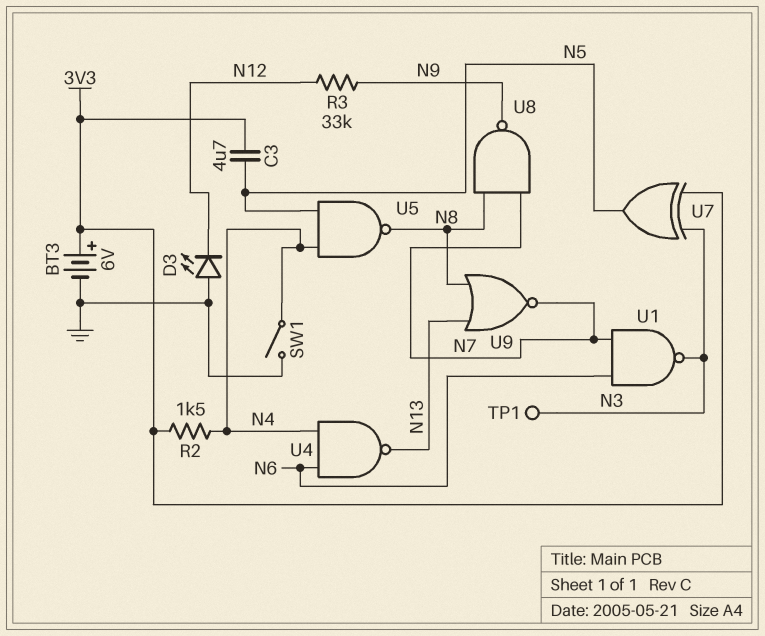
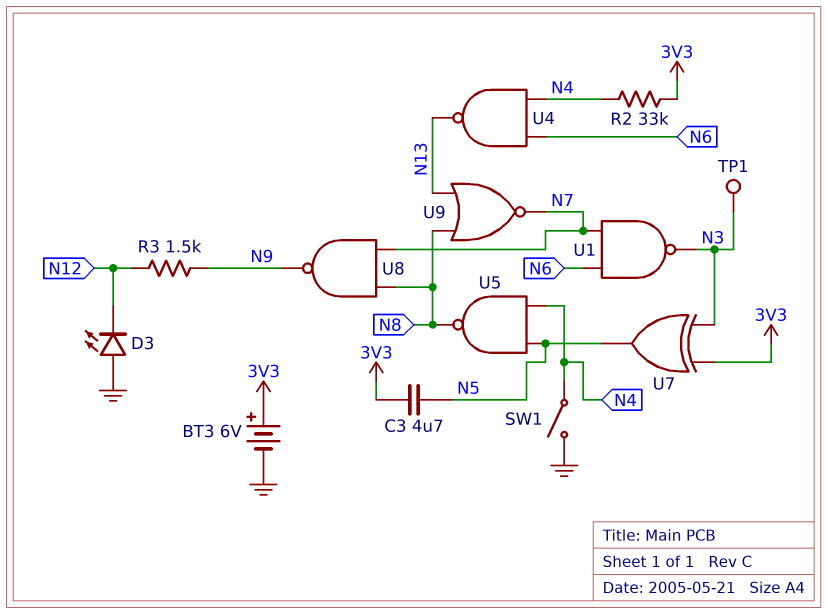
R2: 1.5k (3V3, N4) -> 33k (3V3, N4)
R3: 33k (N9, N12) -> 1.5k (N9, N12)

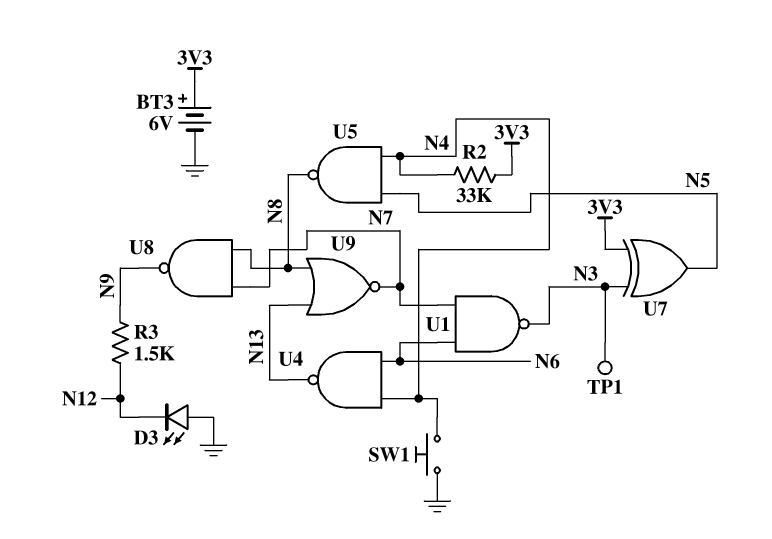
C3: 4.7uF (3V3, N5) -> none
SW1: switch (GND, N4) -> button (GND, N4)

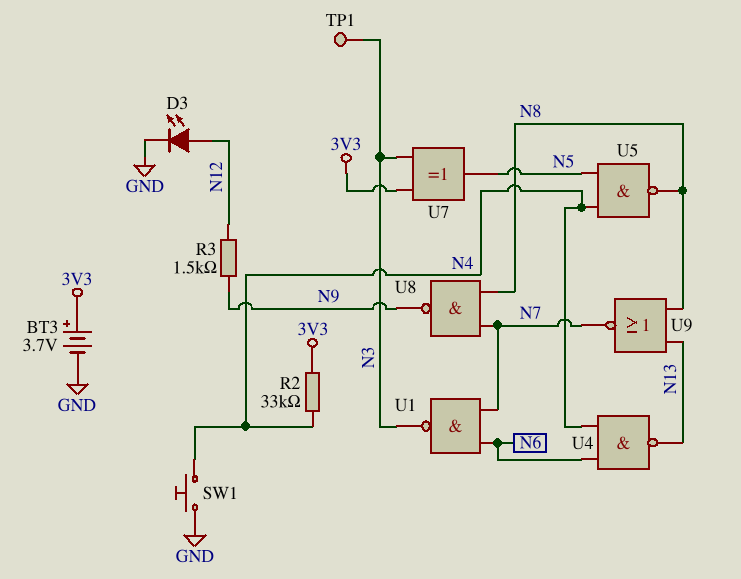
BT3: 6V (plus 3V3, minus GND) -> 3.7V (plus 3V3, minus GND)
D3: LED (A GND, K N12) -> LED (A N12, K GND)

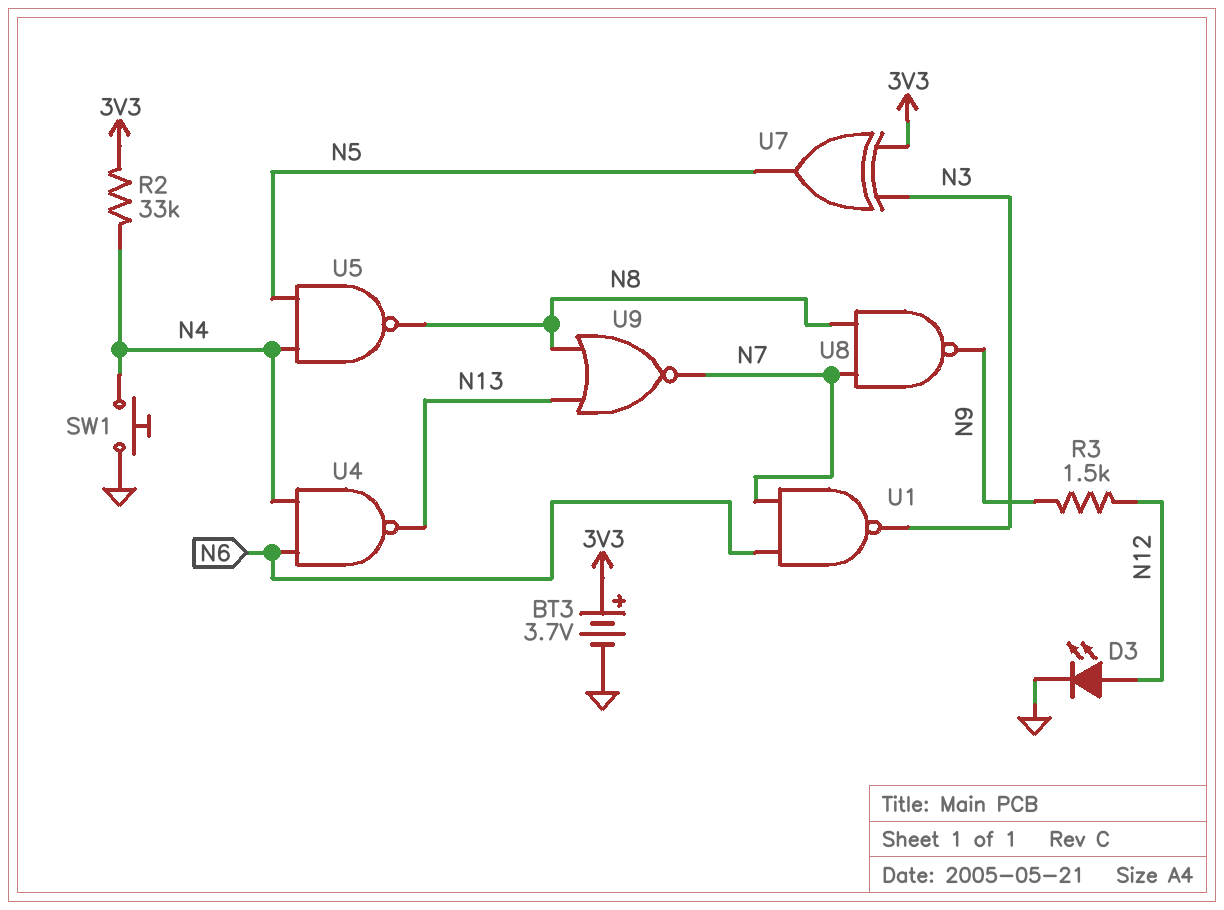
TP1: test point (N3) -> none

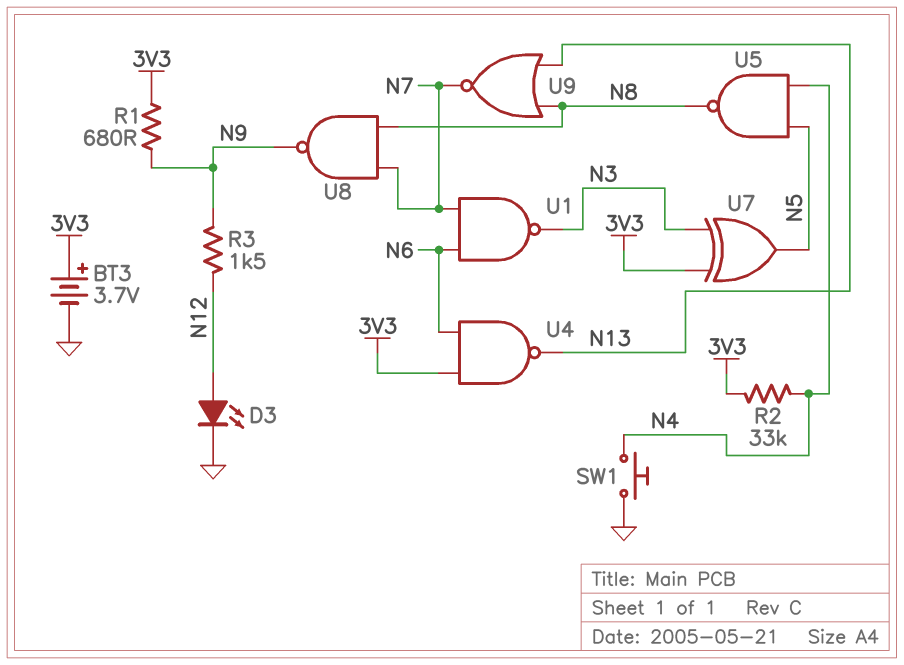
R1: none -> 680 (3V3, N9)
U4: NAND (in N4, in N6, out N13) -> NAND (in 3V3, in N6, out N13)

